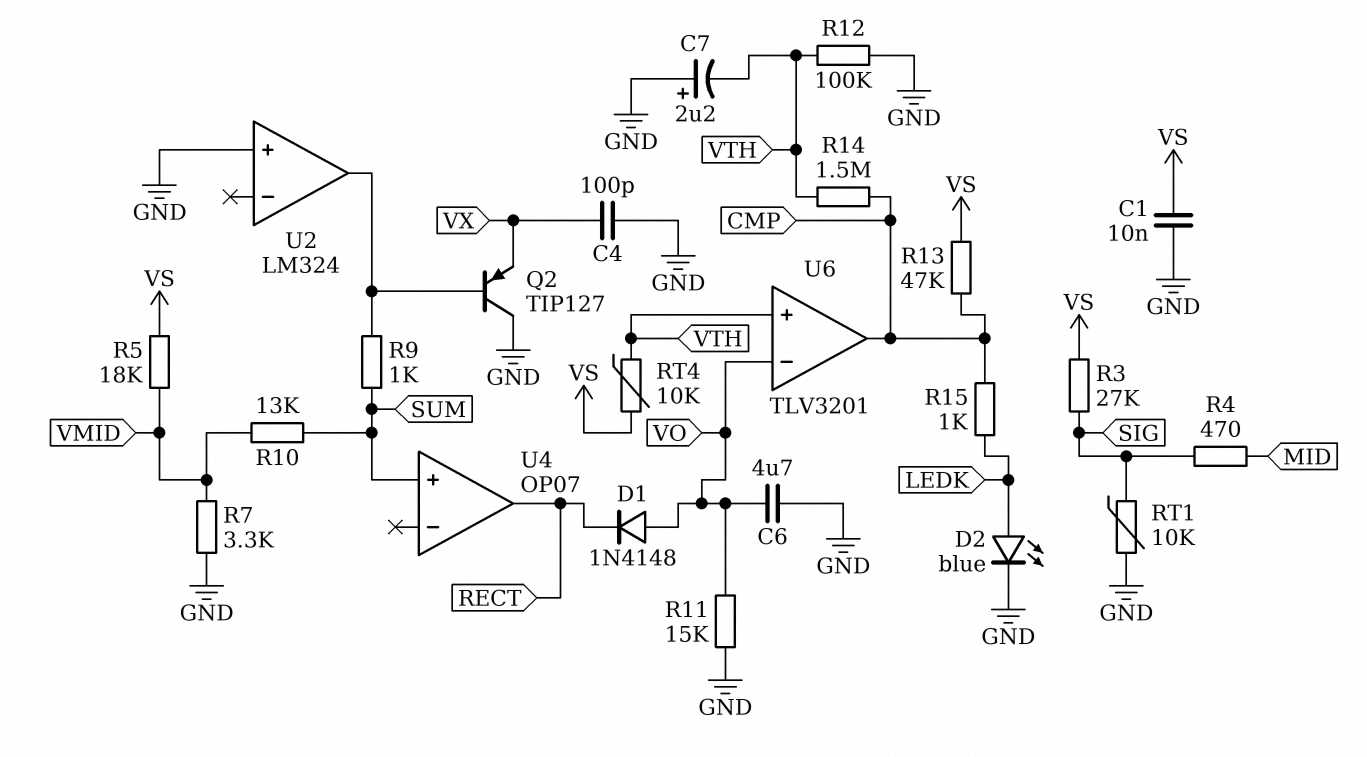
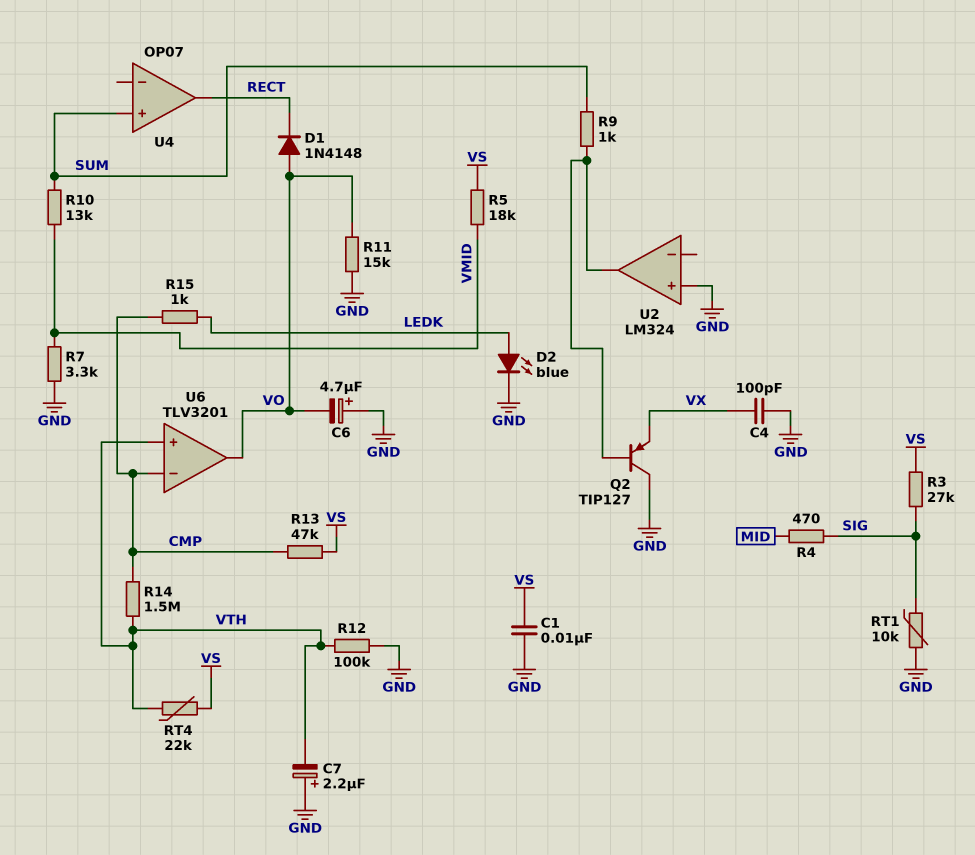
C6: 4.7uF (GND, VO) -> 4.7uF (plus GND, minus VO)
RT4: 10k (VS, VTH) -> 22k (VS, VTH)
U6 pin in-: VO -> CMP
U6 pin out: CMP -> VO

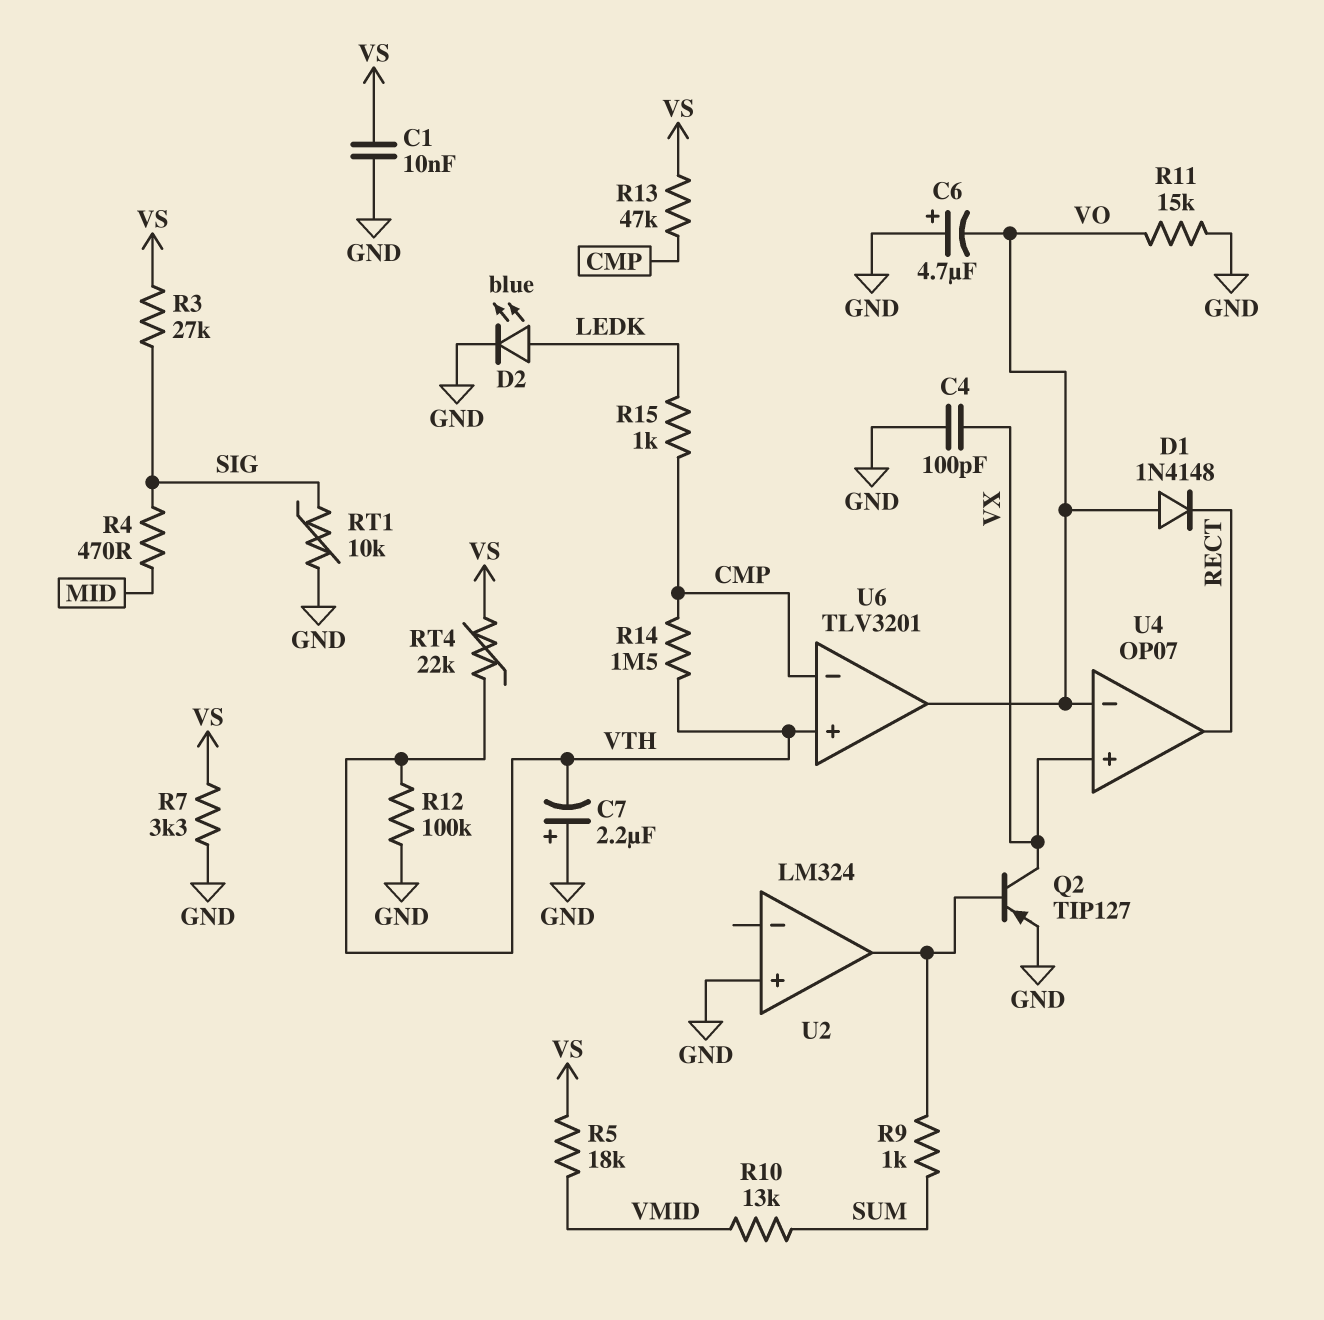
Q2: PNP TIP127 (B U2/out, C GND, E VX) -> PNP TIP127 (B U2/out, C VX, E GND)
R7: 3.3k (GND, VMID) -> 3.3k (GND, VS)
U4 pin in+: SUM -> VX
U4 pin in-: none -> VO

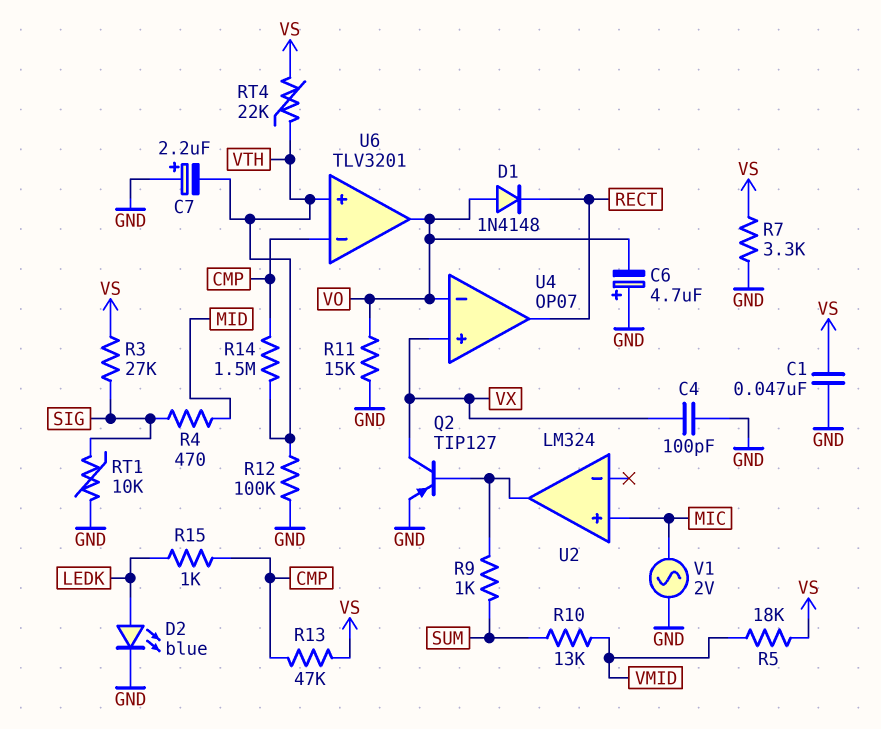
C1: 10nF (GND, VS) -> 47nF (GND, VS)
U2 pin in+: GND -> MIC
V1: none -> AC 2V (GND, MIC)

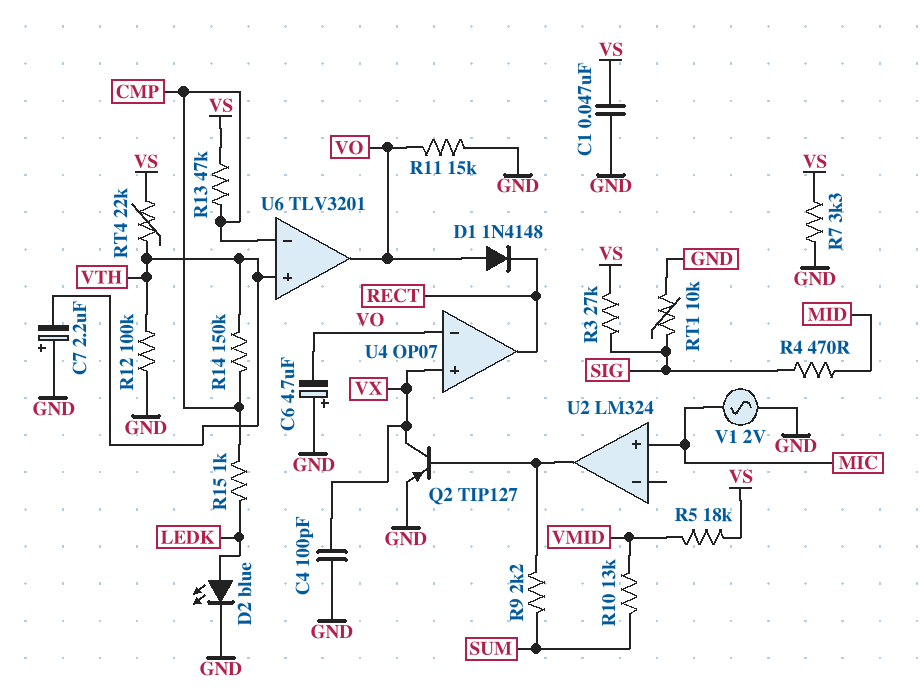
R9: 1k (SUM, U2/out) -> 2.2k (SUM, U2/out)
R14: 1.5M (CMP, VTH) -> 150k (CMP, VTH)

